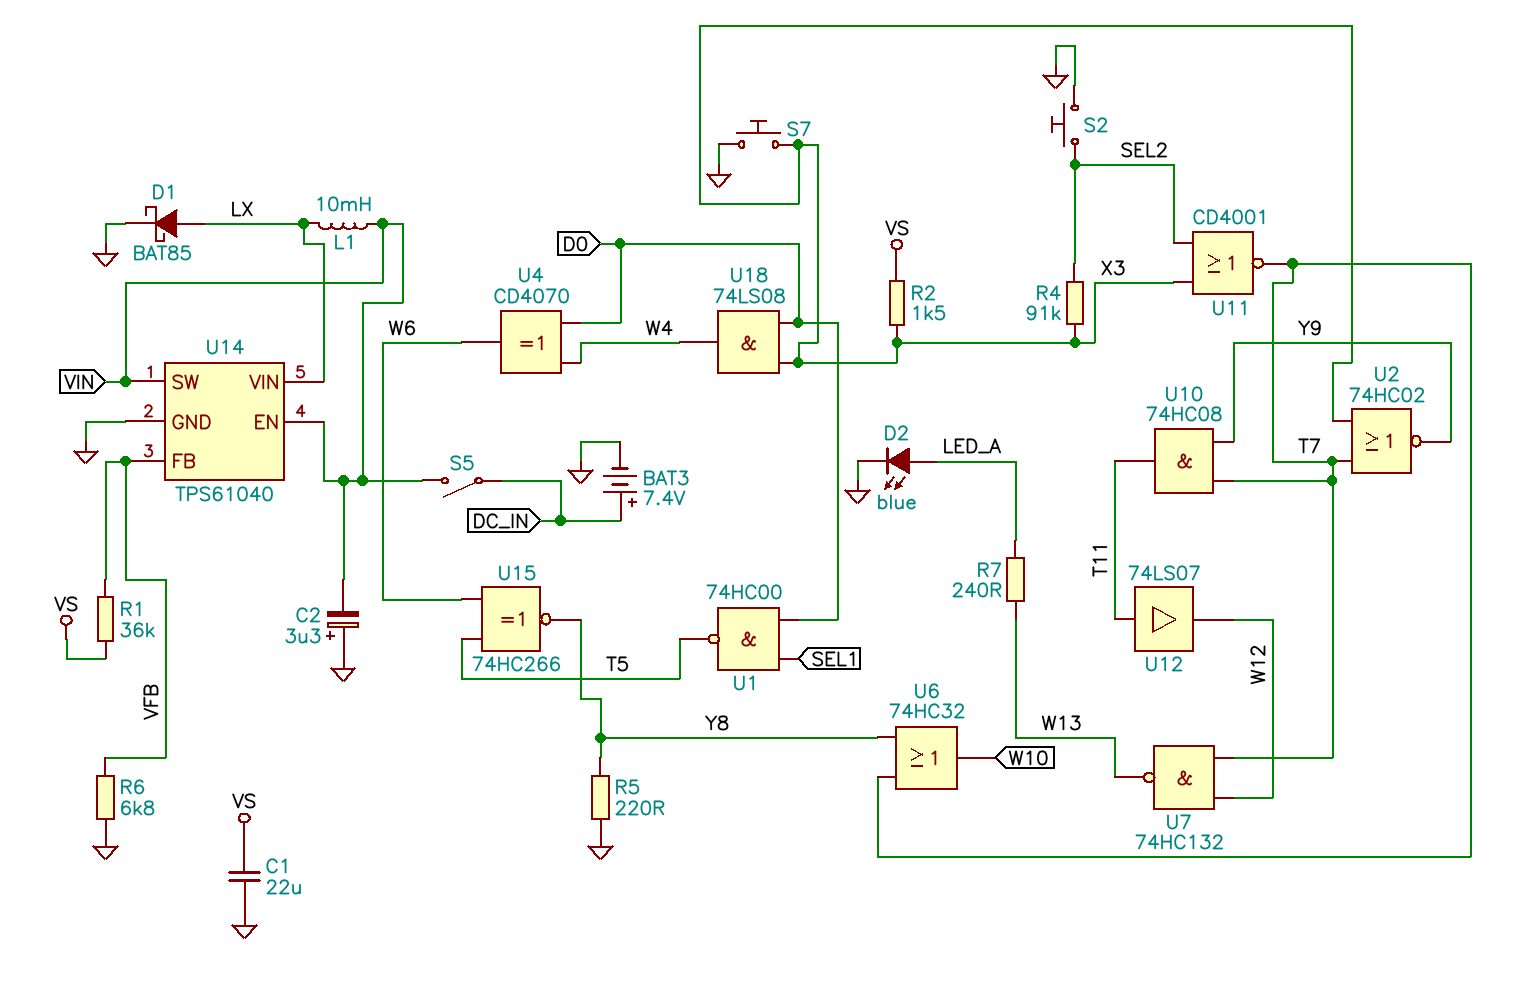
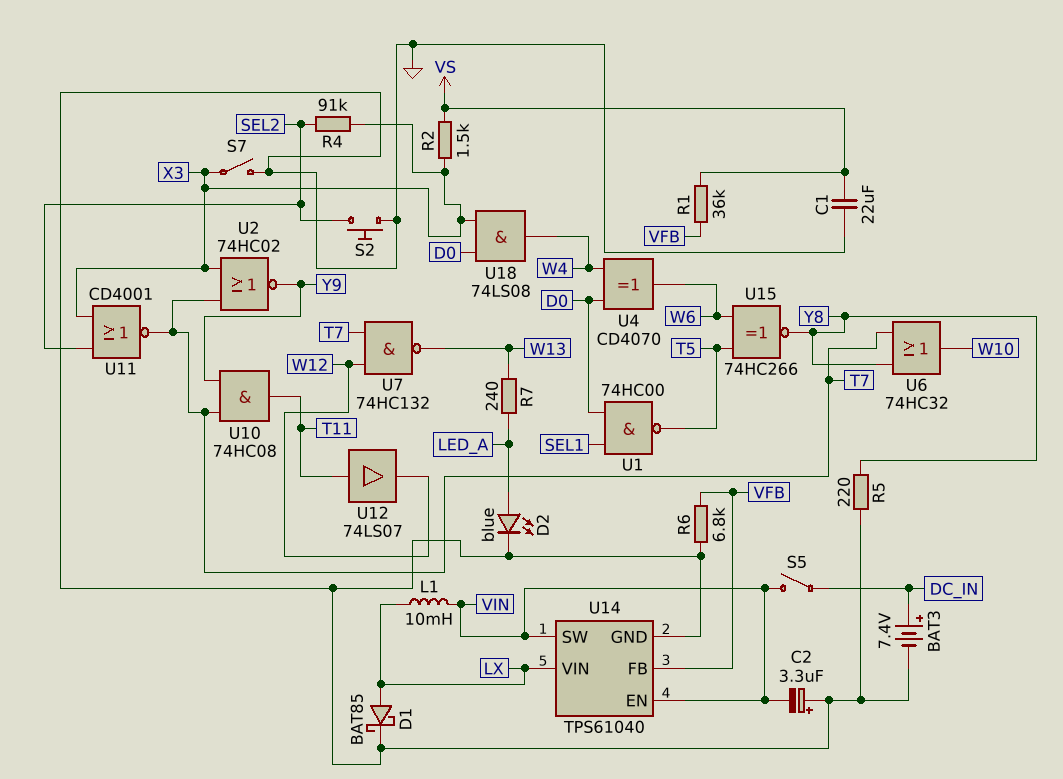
S7: button (GND, X3) -> switch (GND, X3)

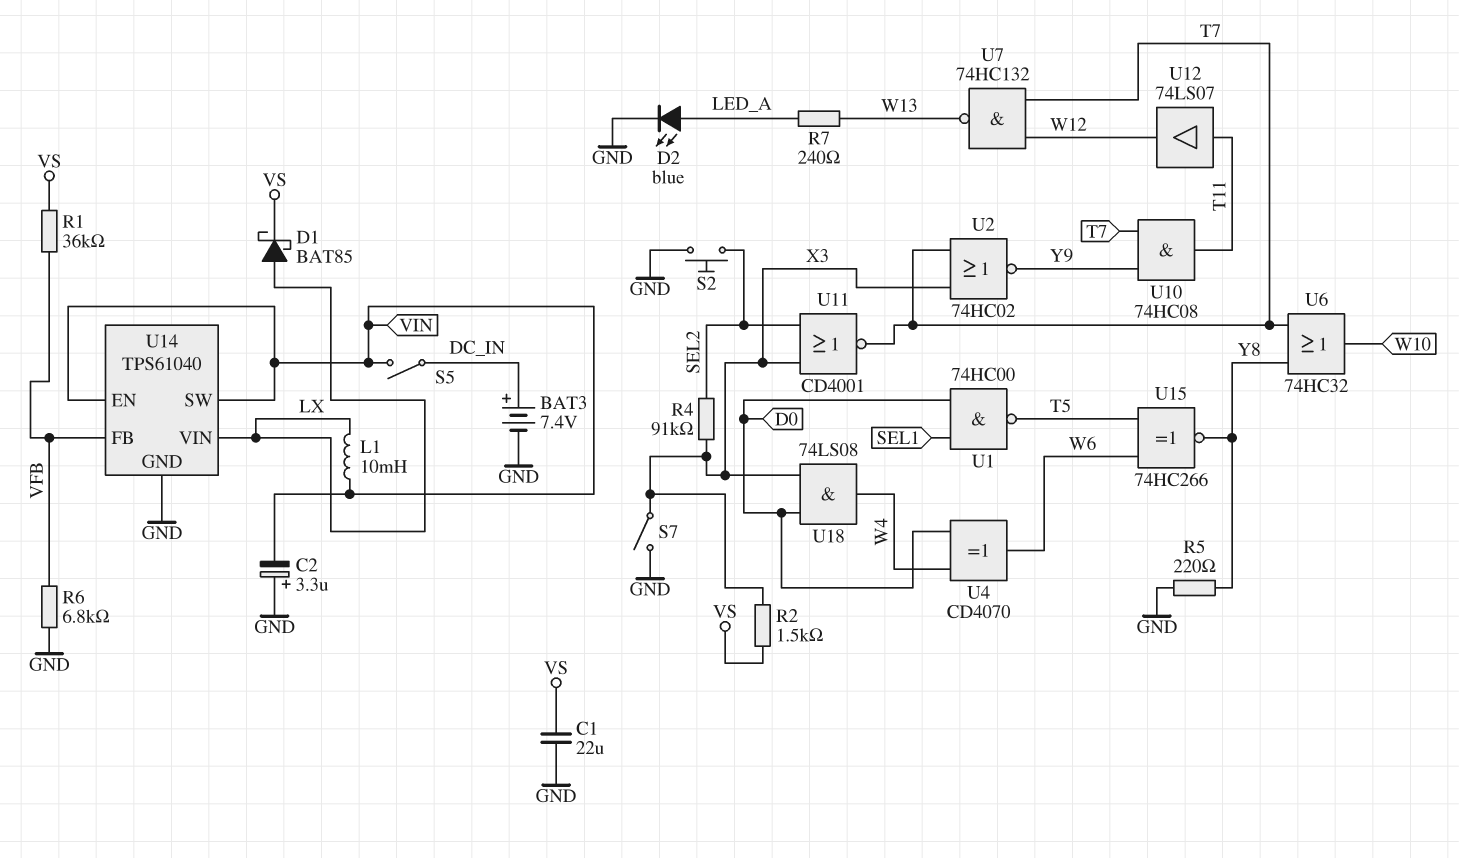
D1: schottky BAT85 (A LX, K GND) -> schottky BAT85 (A LX, K VS)

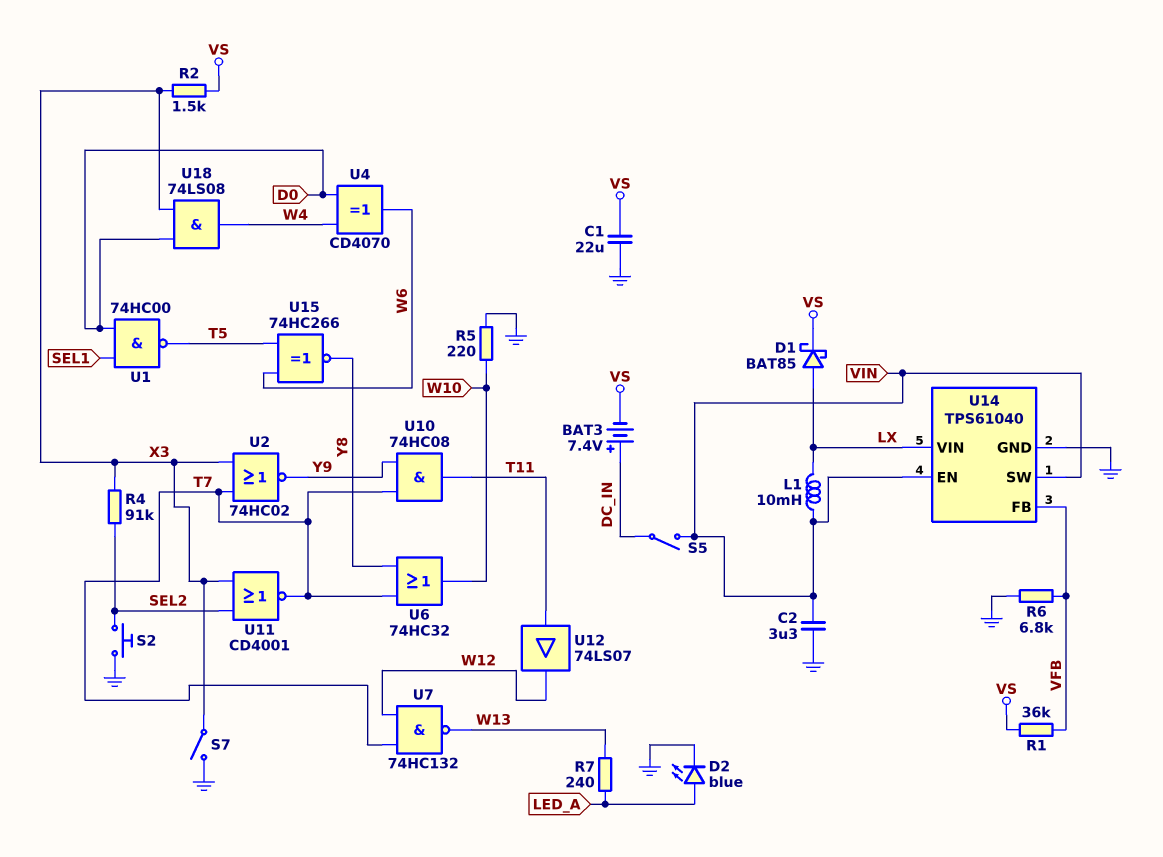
BAT3: 7.4V (plus DC_IN, minus GND) -> 7.4V (plus DC_IN, minus VS)
C2: 3.3uF (plus GND, minus VIN) -> 3.3uF (GND, VIN)
R5: 220 (GND, Y8) -> 220 (GND, W10)

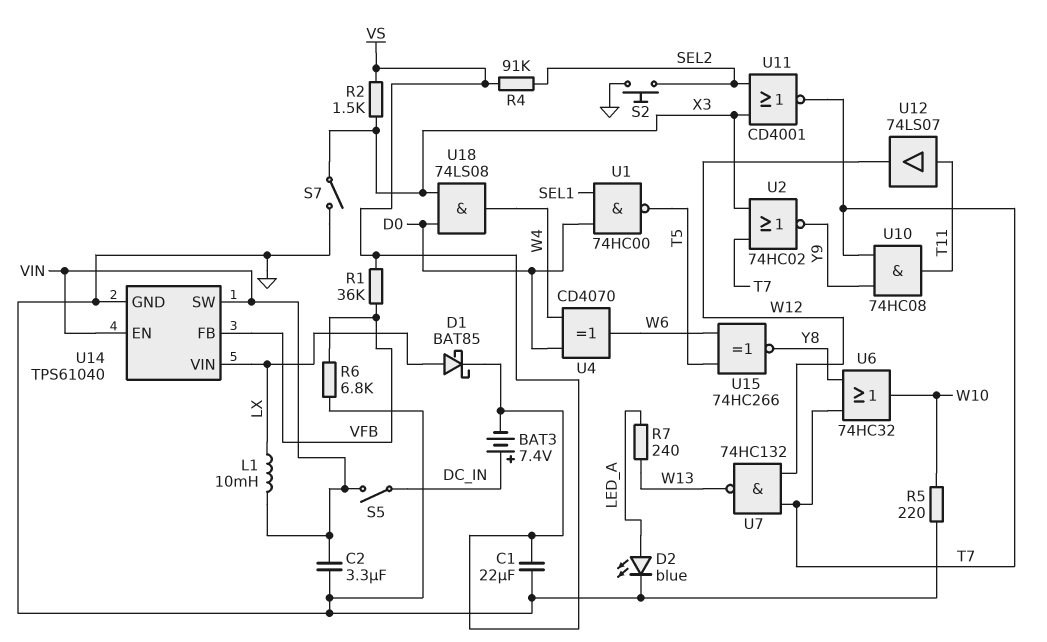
R4: 91k (SEL2, X3) -> 91k (SEL2, VS)

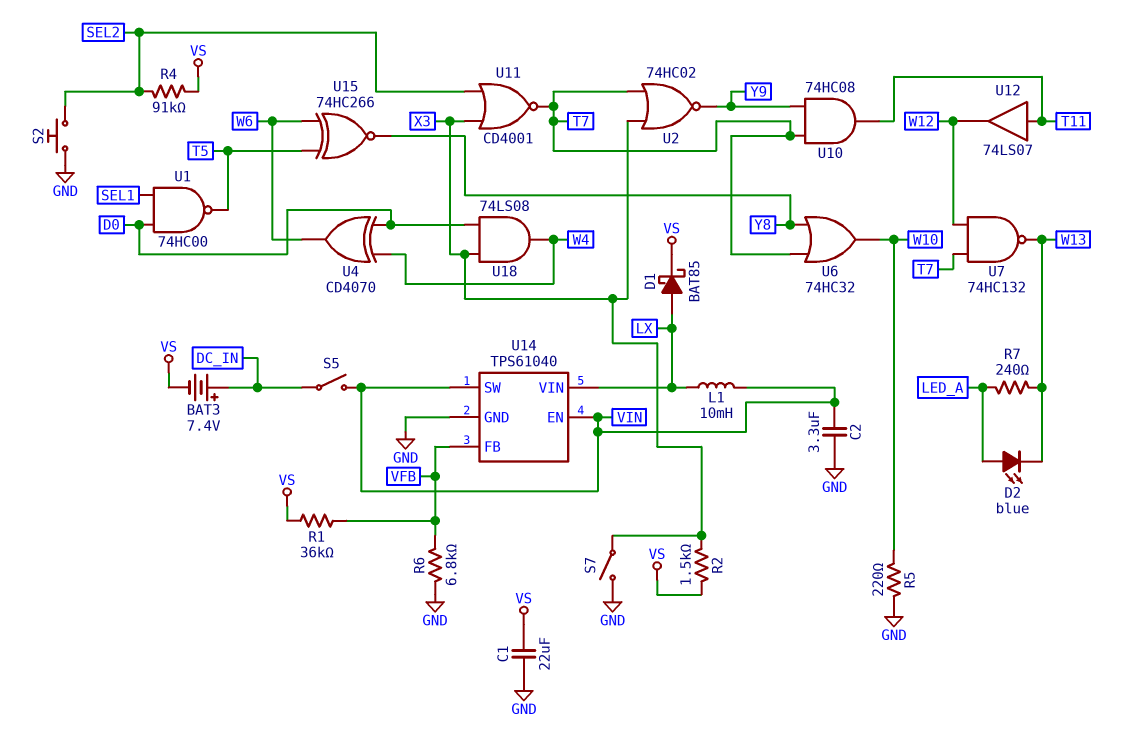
D2: LED blue (A LED_A, K GND) -> LED blue (A LED_A, K W13)

